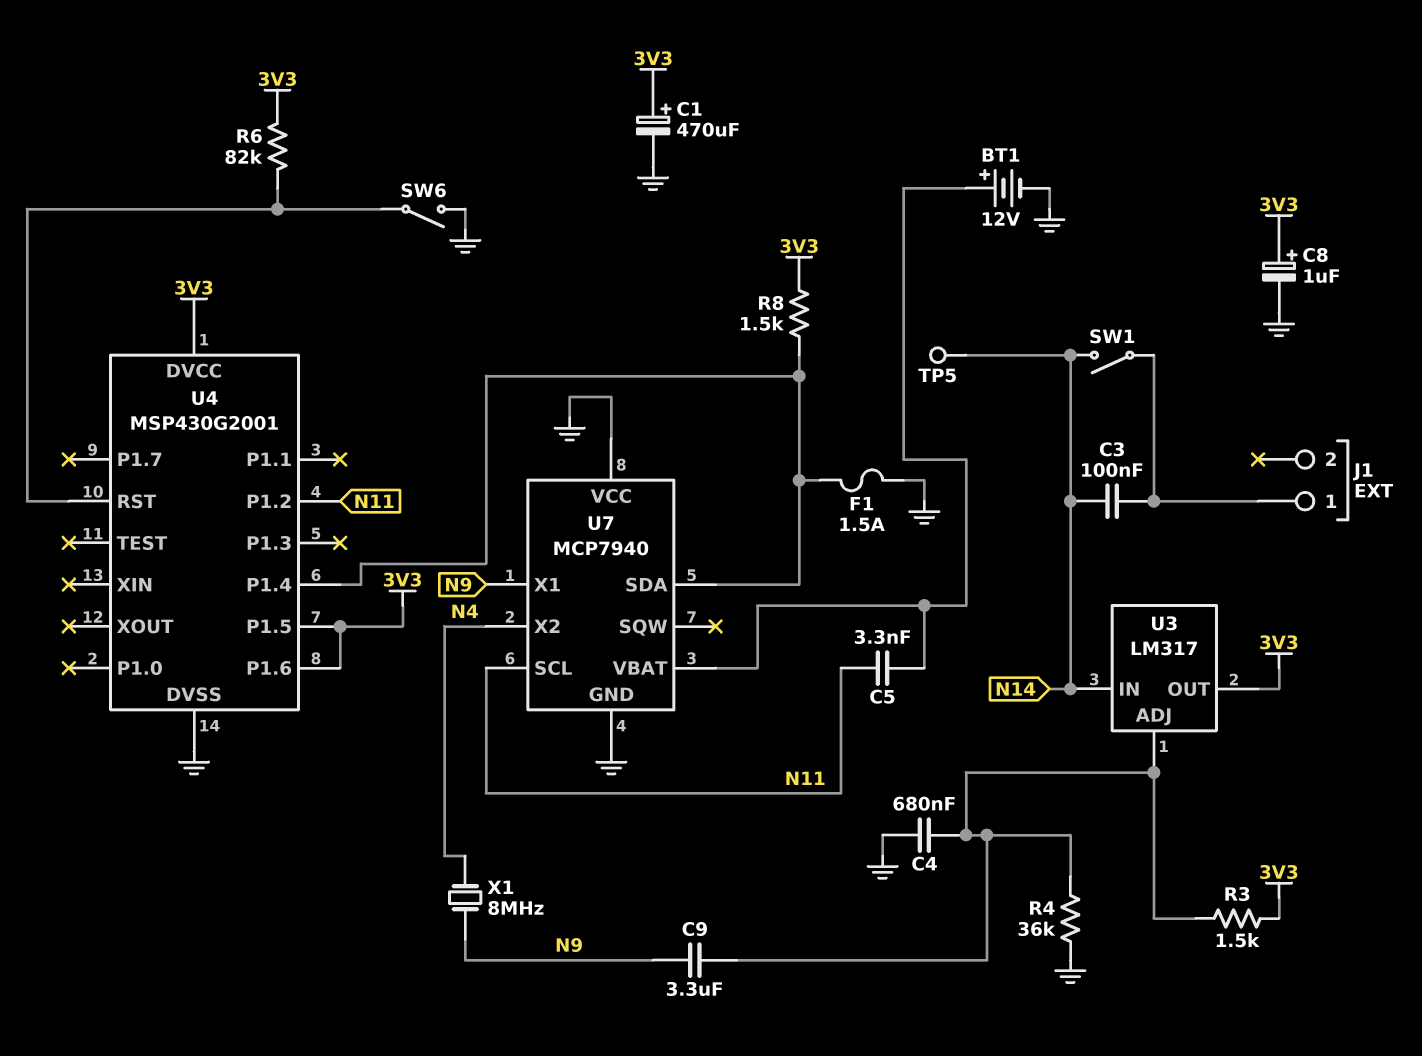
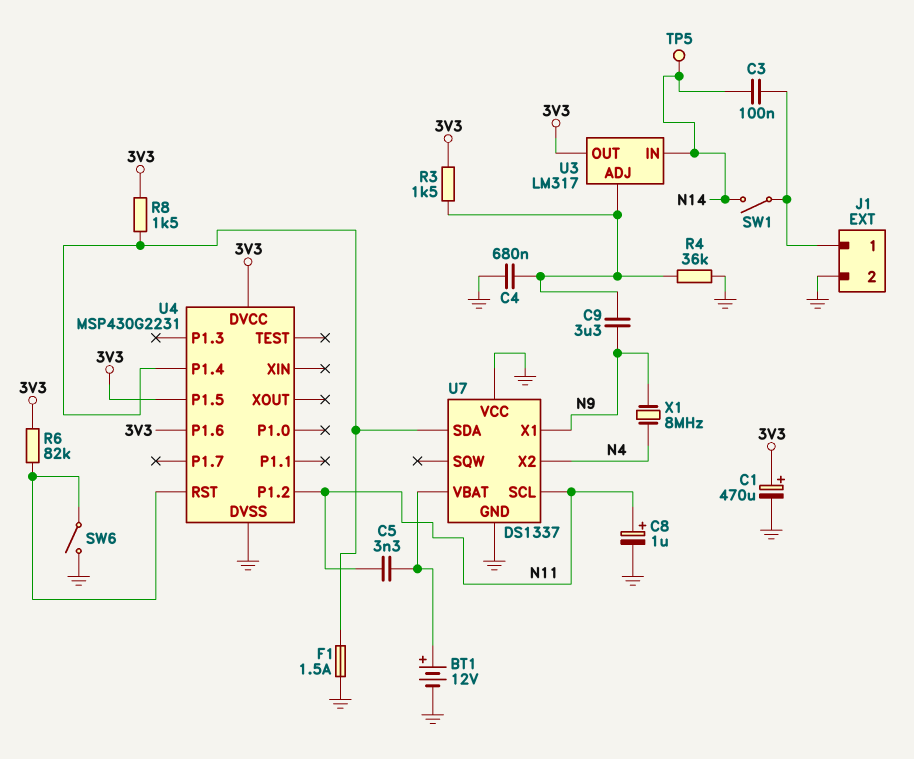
C8: 1uF (plus 3V3, minus GND) -> 1uF (plus N11, minus GND)
J1 pin 2: none -> GND
U4: MSP430G2001 -> MSP430G2231
U7: MCP7940 -> DS1337

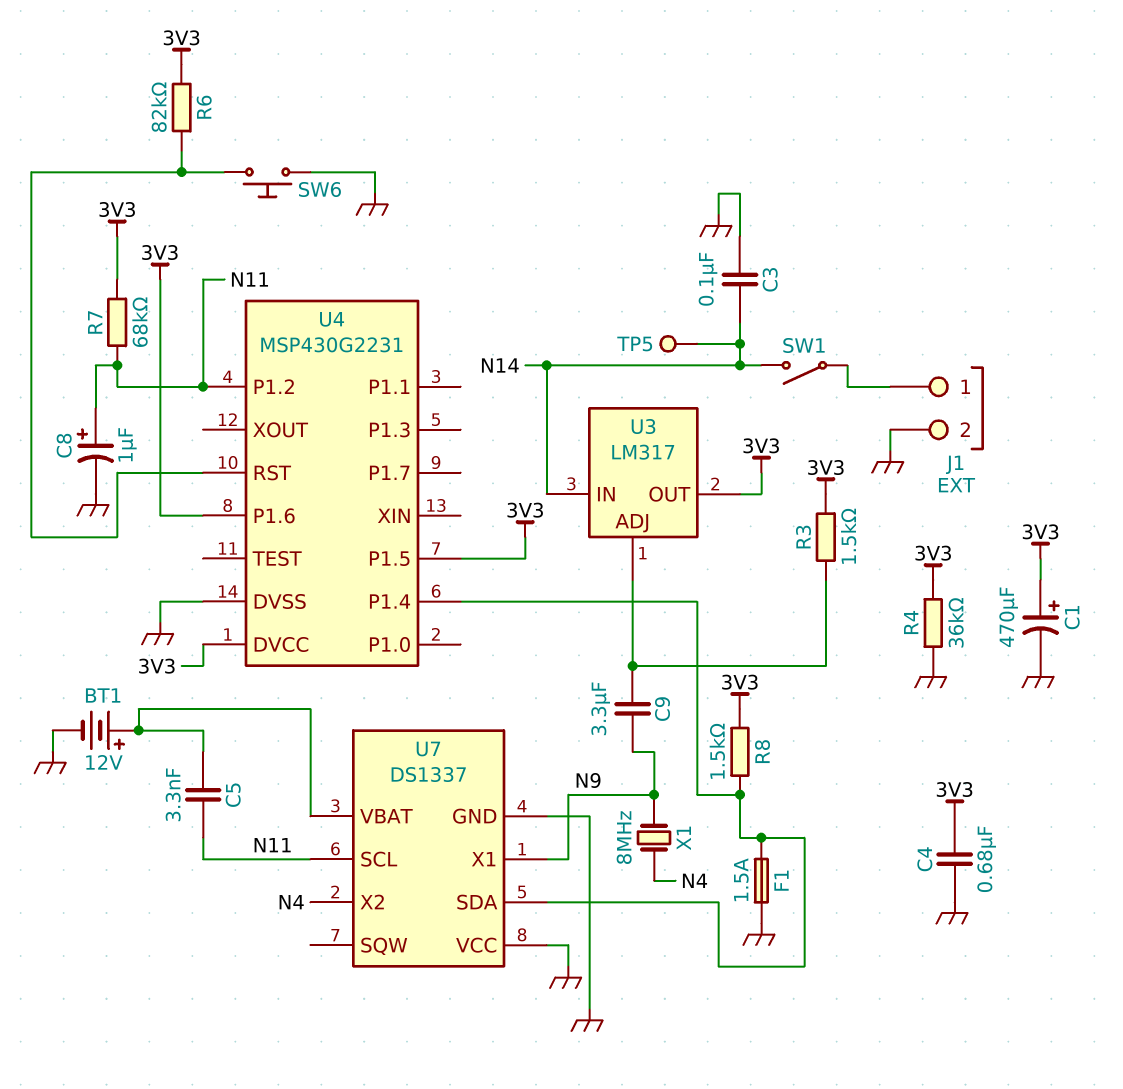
C3: 100nF (J1/1, N14) -> 100nF (GND, N14)
C4: 680nF (GND, U3/ADJ) -> 680nF (3V3, GND)
R4: 36k (GND, U3/ADJ) -> 36k (3V3, GND)
R7: none -> 68k (3V3, N11)
SW6: switch (GND, U4/RST) -> button (GND, U4/RST)

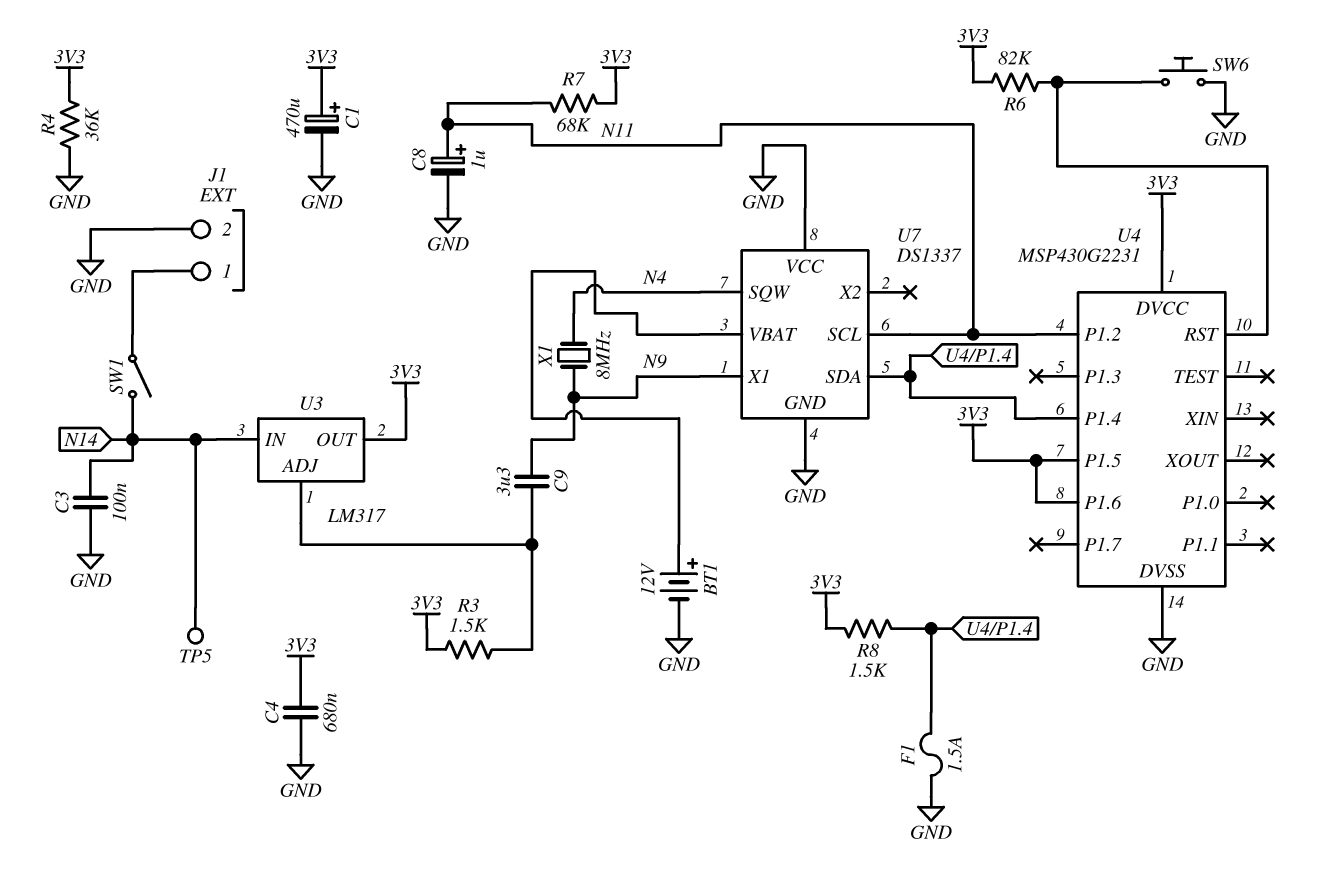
C5: 3.3nF (N11, U7/VBAT) -> none
U7 pin SQW: none -> N4
U7 pin X2: N4 -> none

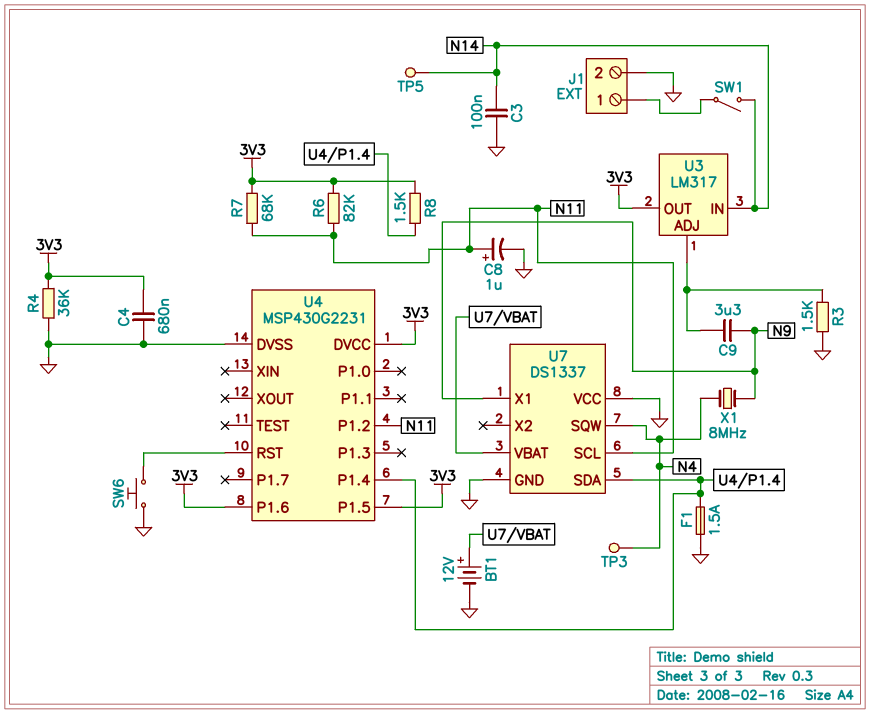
C1: 470uF (plus 3V3, minus GND) -> none
R3: 1.5k (3V3, U3/ADJ) -> 1.5k (GND, U3/ADJ)
R6: 82k (3V3, U4/RST) -> 82k (3V3, N11)
TP3: none -> test point (N4)

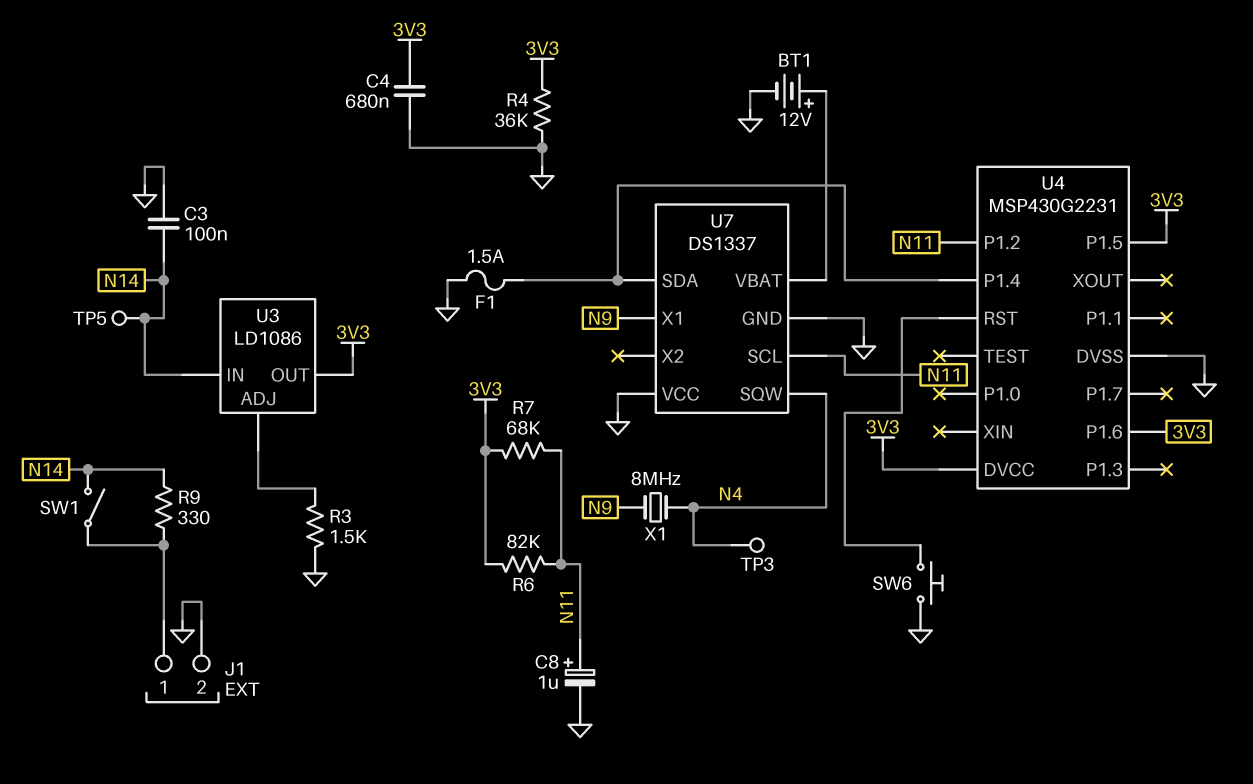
C9: 3.3uF (N9, U3/ADJ) -> none
R8: 1.5k (3V3, U4/P1.4) -> none
R9: none -> 330 (J1/1, N14)
U3: LM317 -> LD1086

